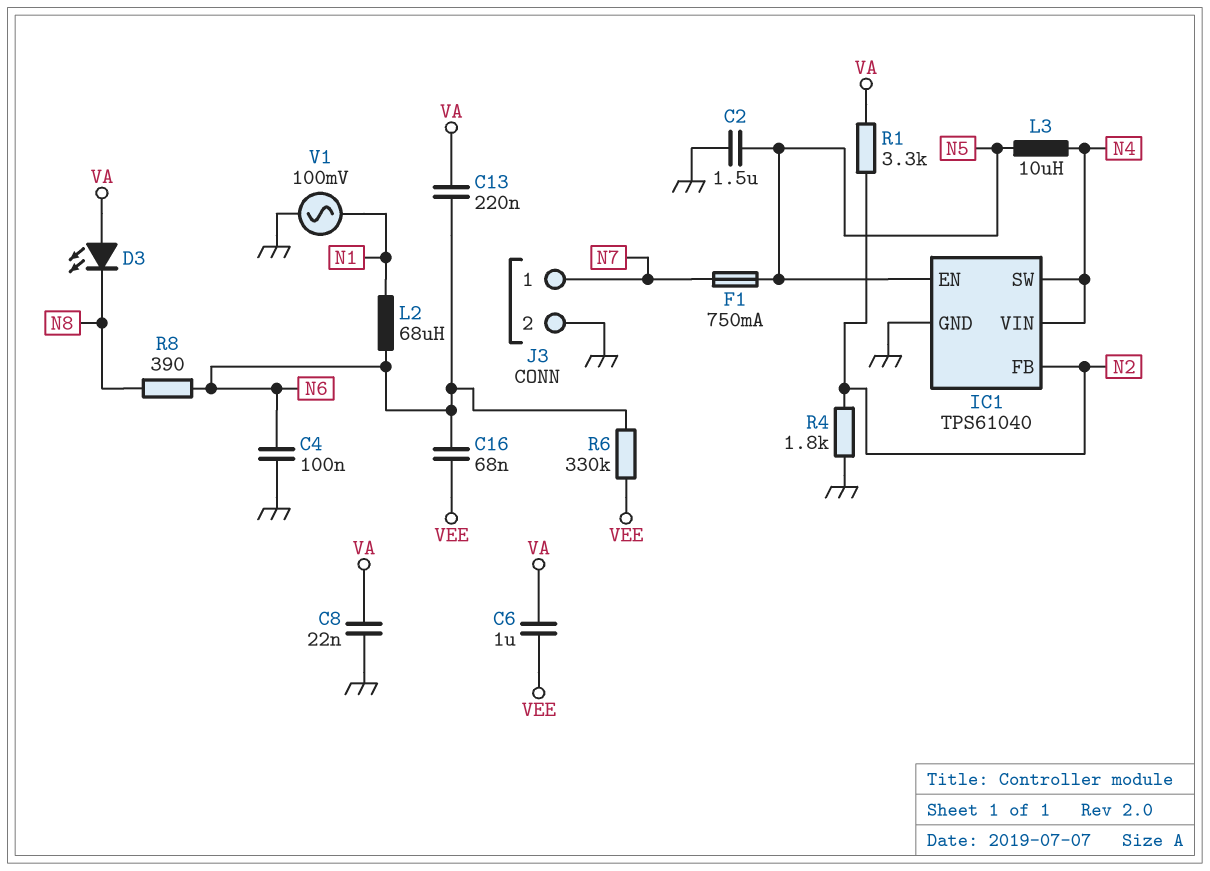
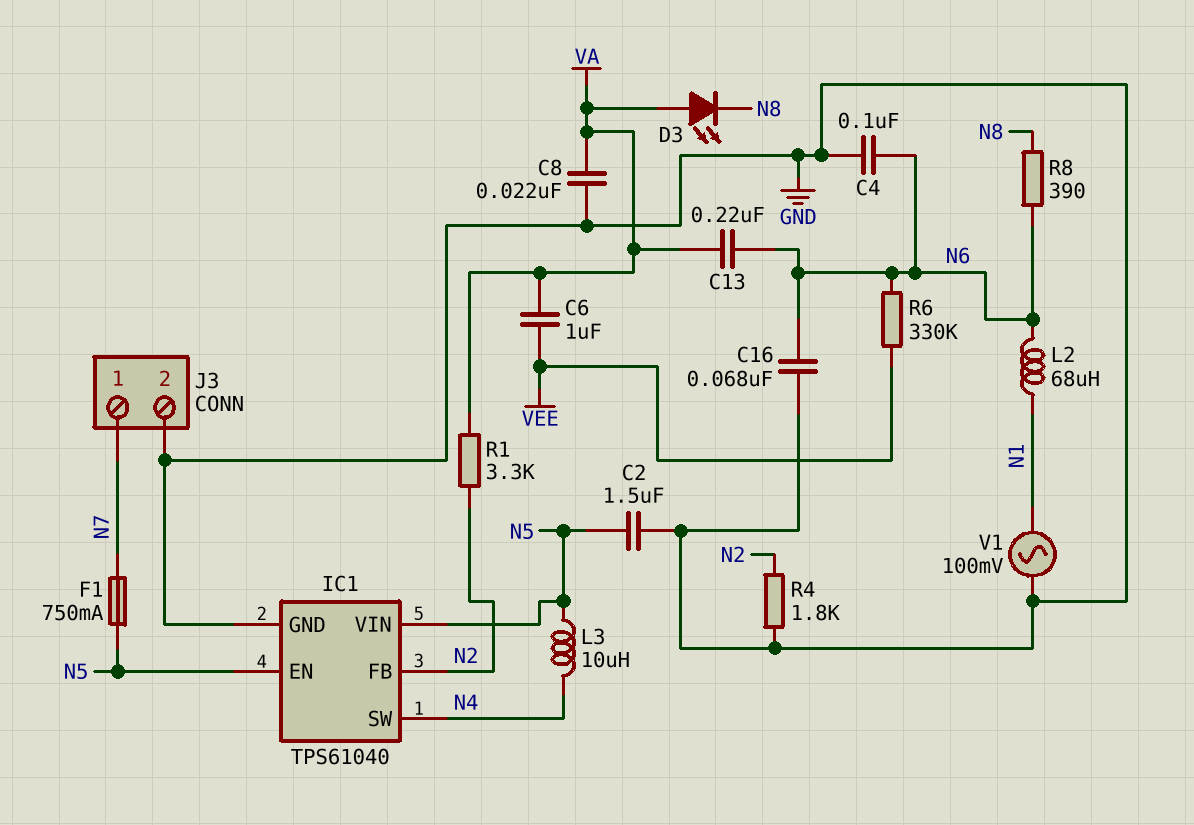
C16: 68nF (N6, VEE) -> 68nF (GND, N6)
IC1 pin VIN: N4 -> N5

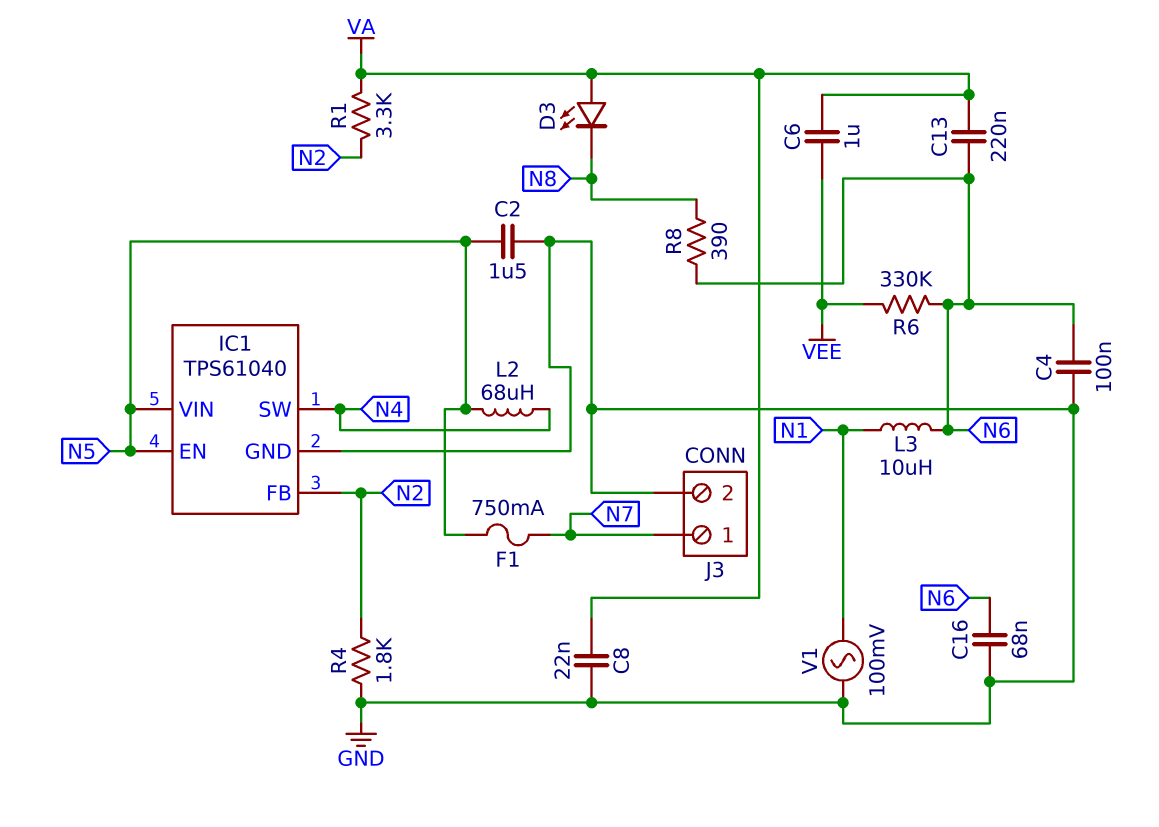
L2: 68uH (N1, N6) -> 68uH (N4, N5)
L3: 10uH (N4, N5) -> 10uH (N1, N6)

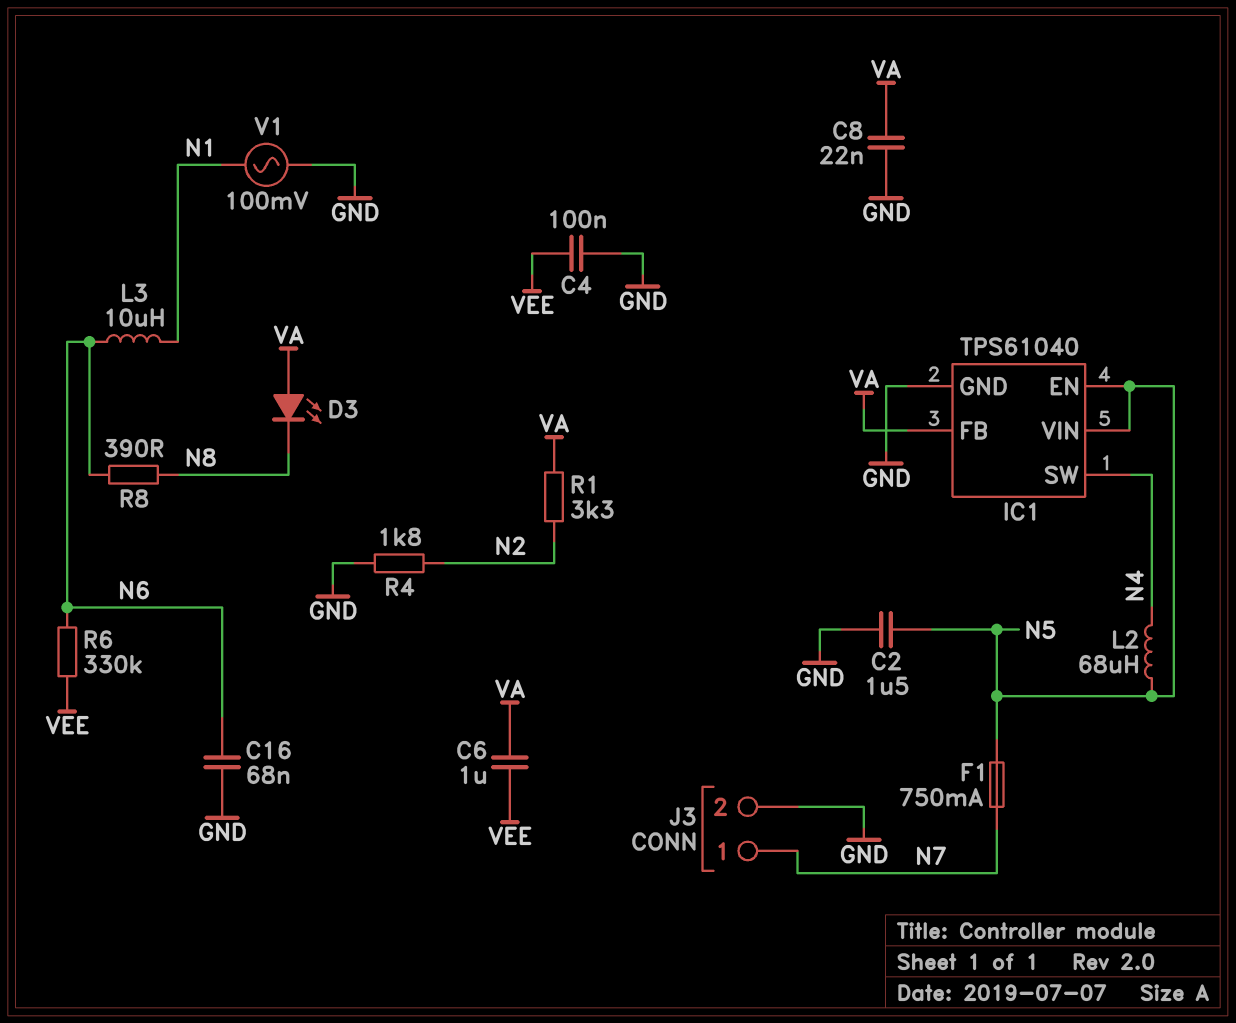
C4: 100nF (GND, N6) -> 100nF (GND, VEE)
C13: 220nF (N6, VA) -> none
IC1 pin FB: N2 -> VA

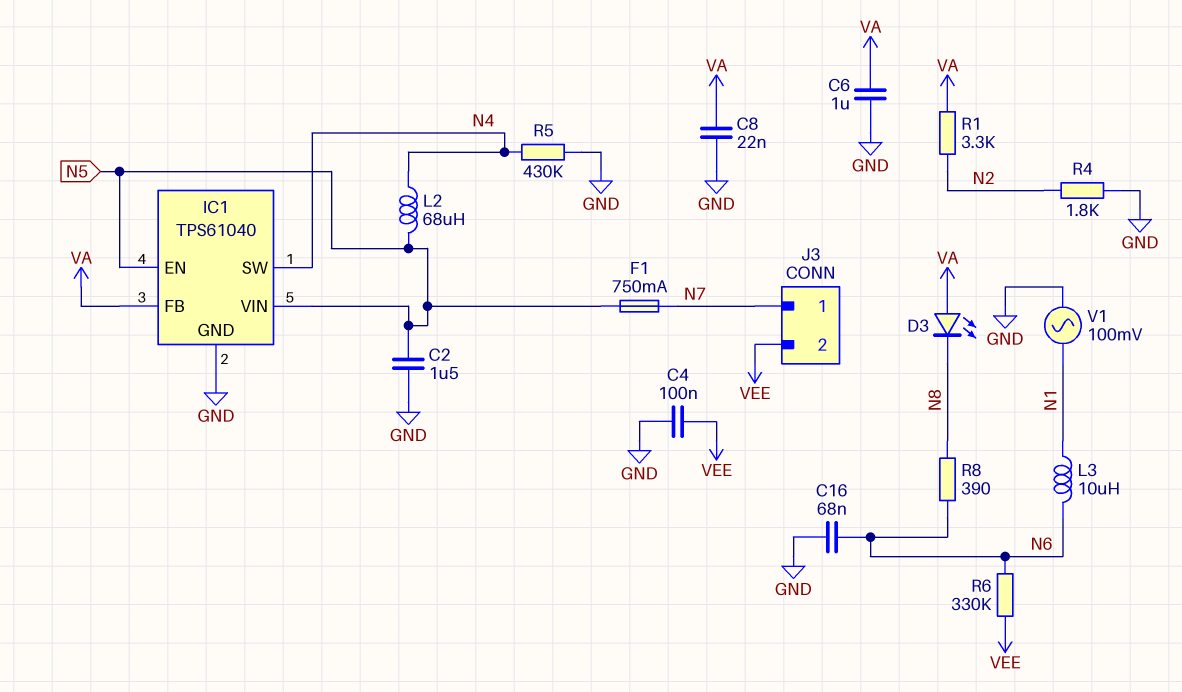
C6: 1uF (VA, VEE) -> 1uF (GND, VA)
J3 pin 2: GND -> VEE
R5: none -> 430k (GND, N4)

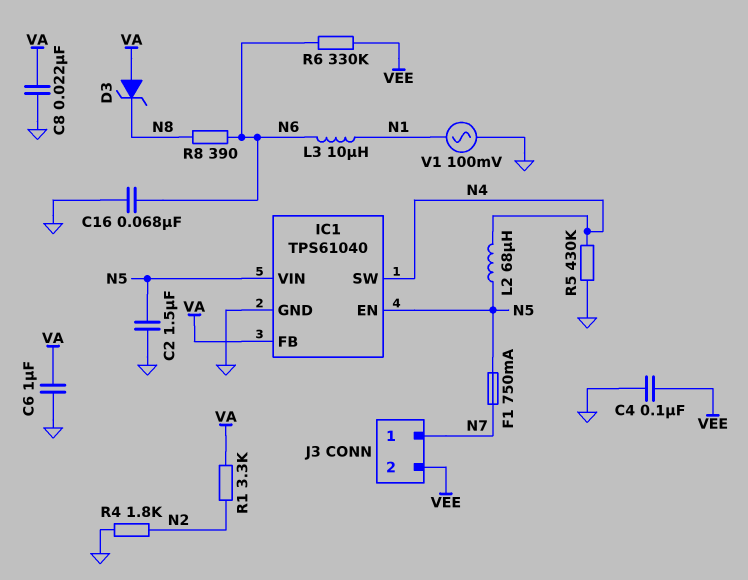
D3: LED (A VA, K N8) -> zener (A VA, K N8)

